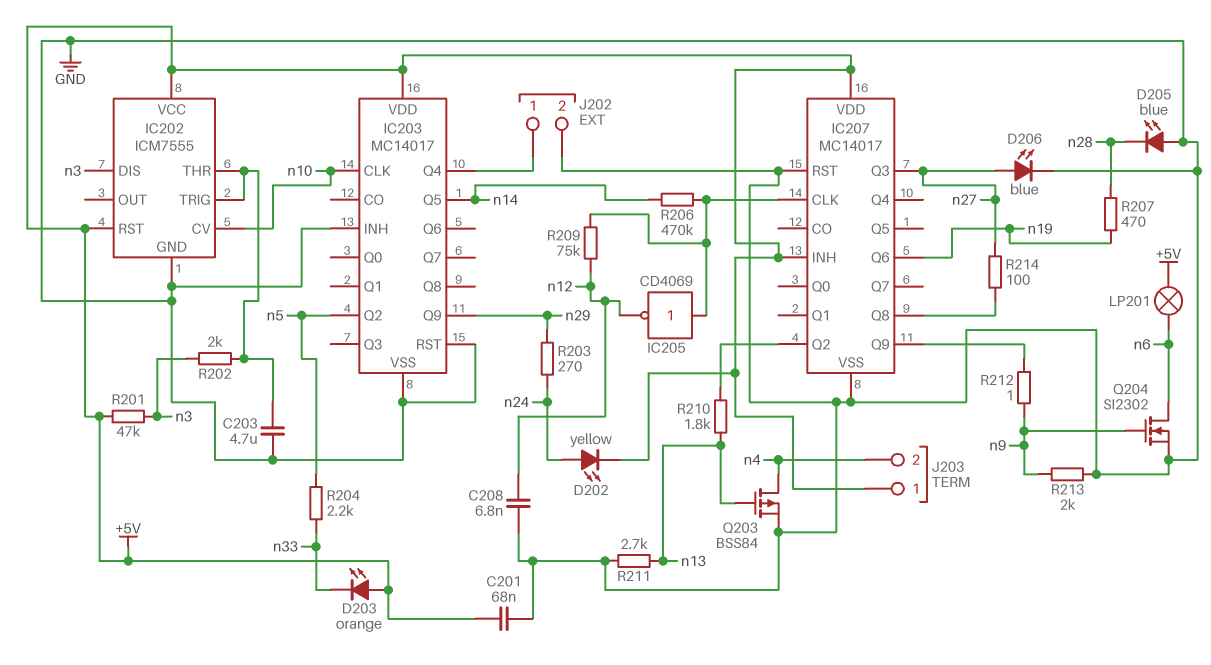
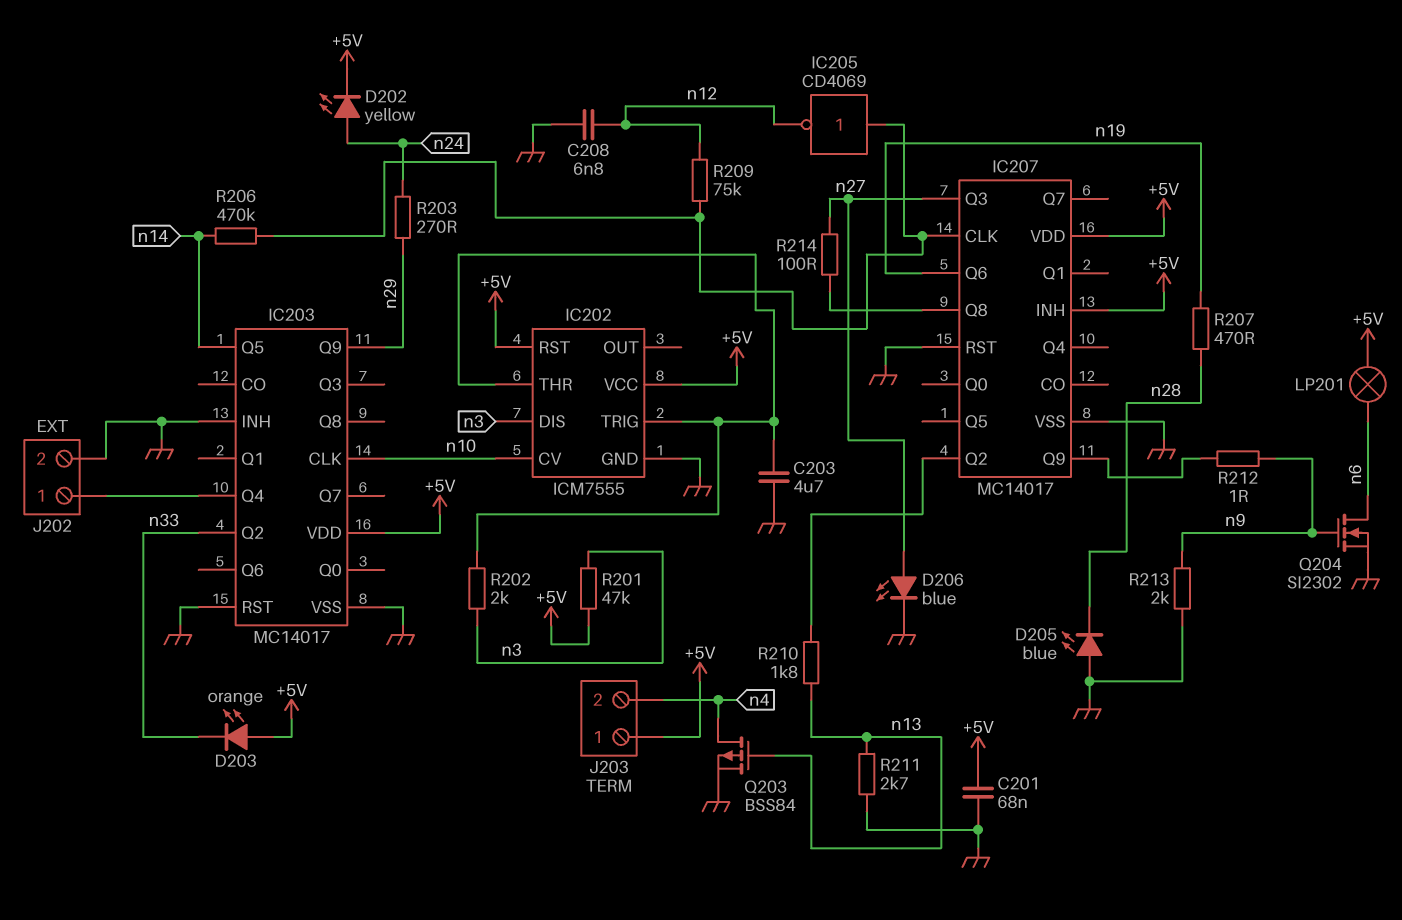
IC203 pin Q2: n5 -> n33
R204: 2.2k (n5, n33) -> none

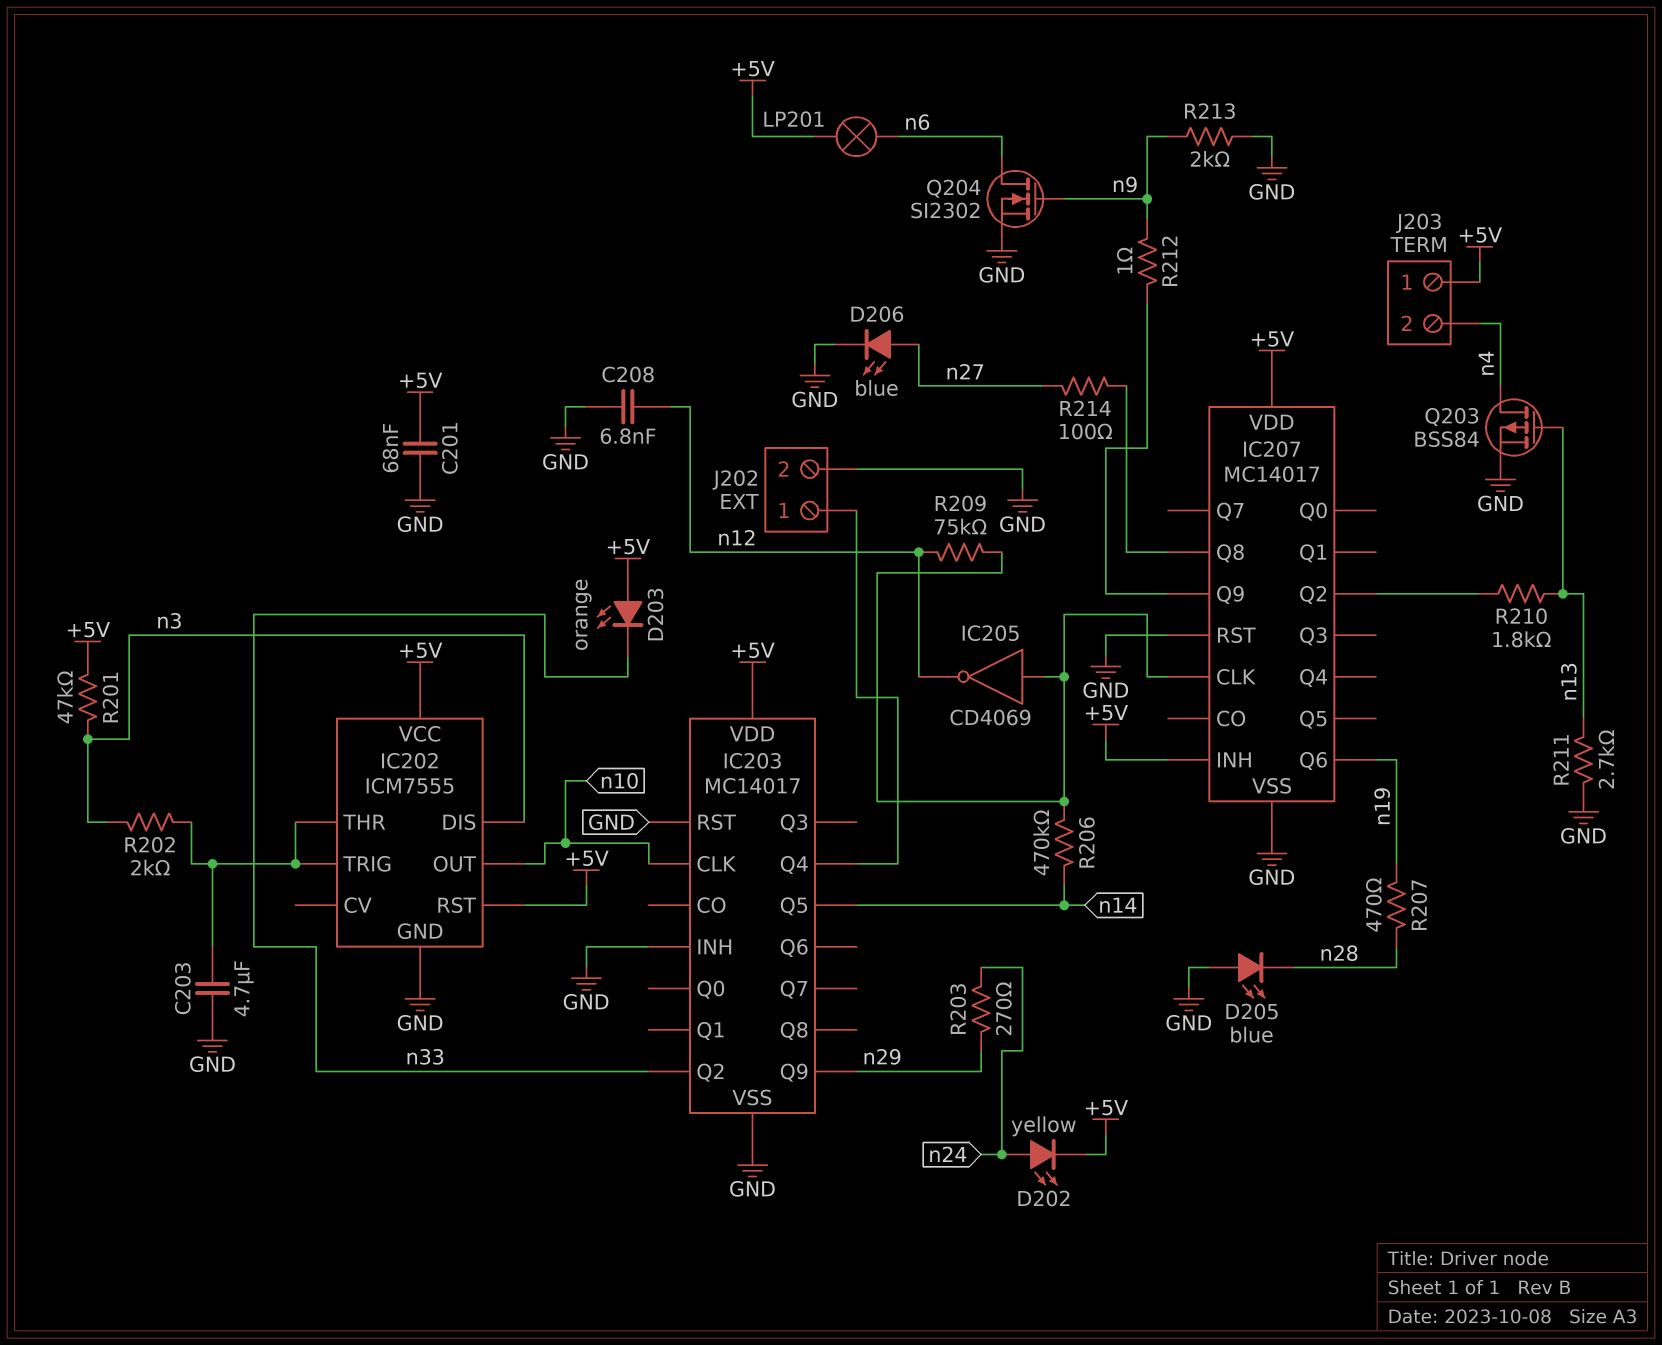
IC202 pin CV: n10 -> none
IC202 pin OUT: none -> n10
IC207 pin Q3: n27 -> none

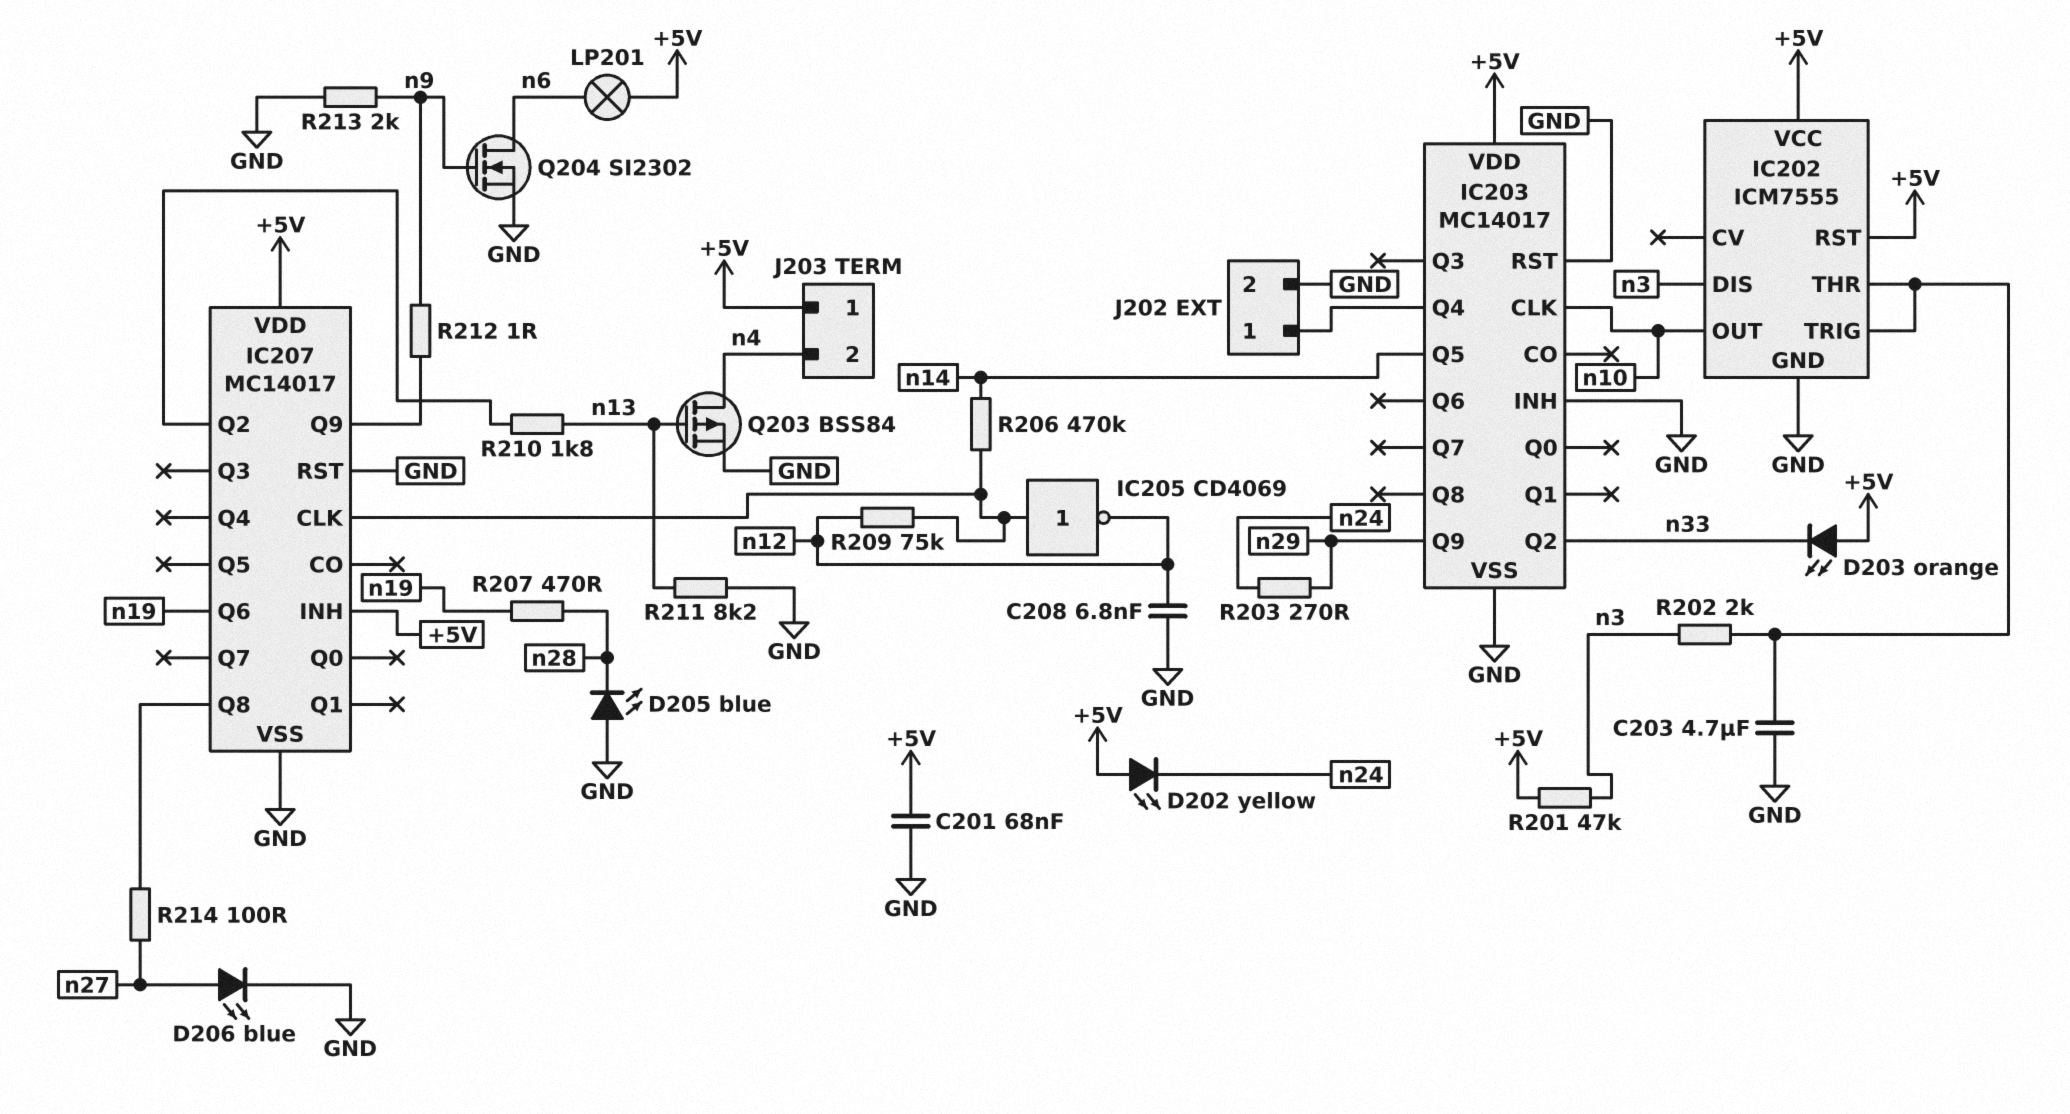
D202: LED yellow (A n24, K +5V) -> LED yellow (A +5V, K n24)
R211: 2.7k (GND, n13) -> 8.2k (GND, n13)

